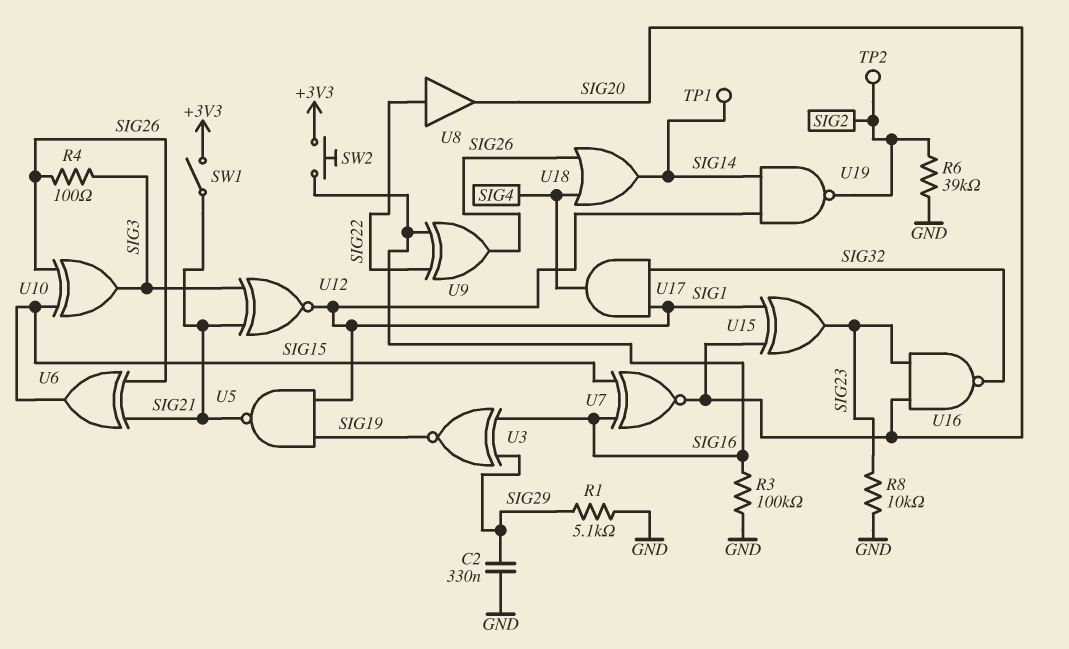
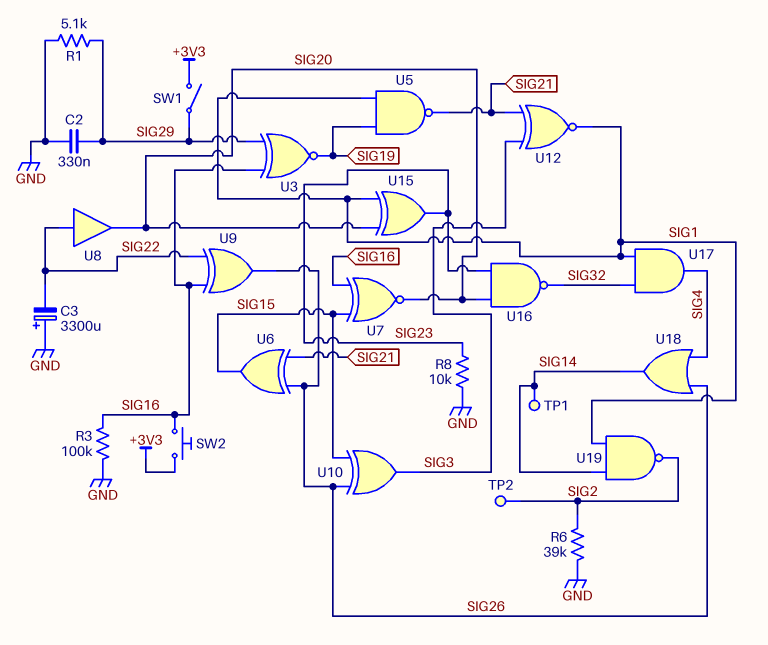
C3: none -> 3300uF (plus GND, minus SIG22)
R4: 100 (SIG3, SIG26) -> none
SW1: switch (+3V3, SIG21) -> switch (+3V3, SIG29)

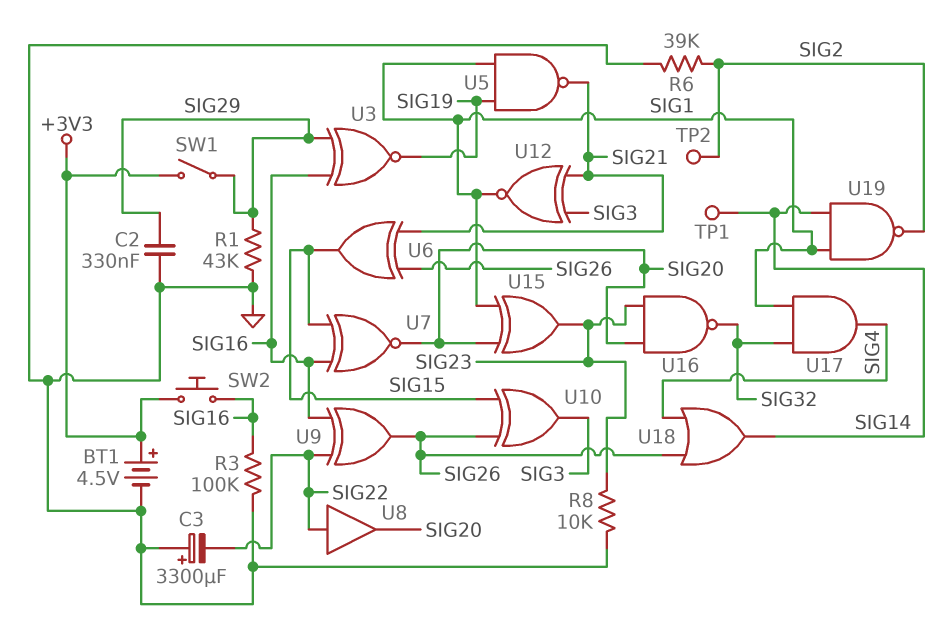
BT1: none -> 4.5V (plus +3V3, minus GND)
R1: 5.1k (GND, SIG29) -> 43k (GND, SIG29)

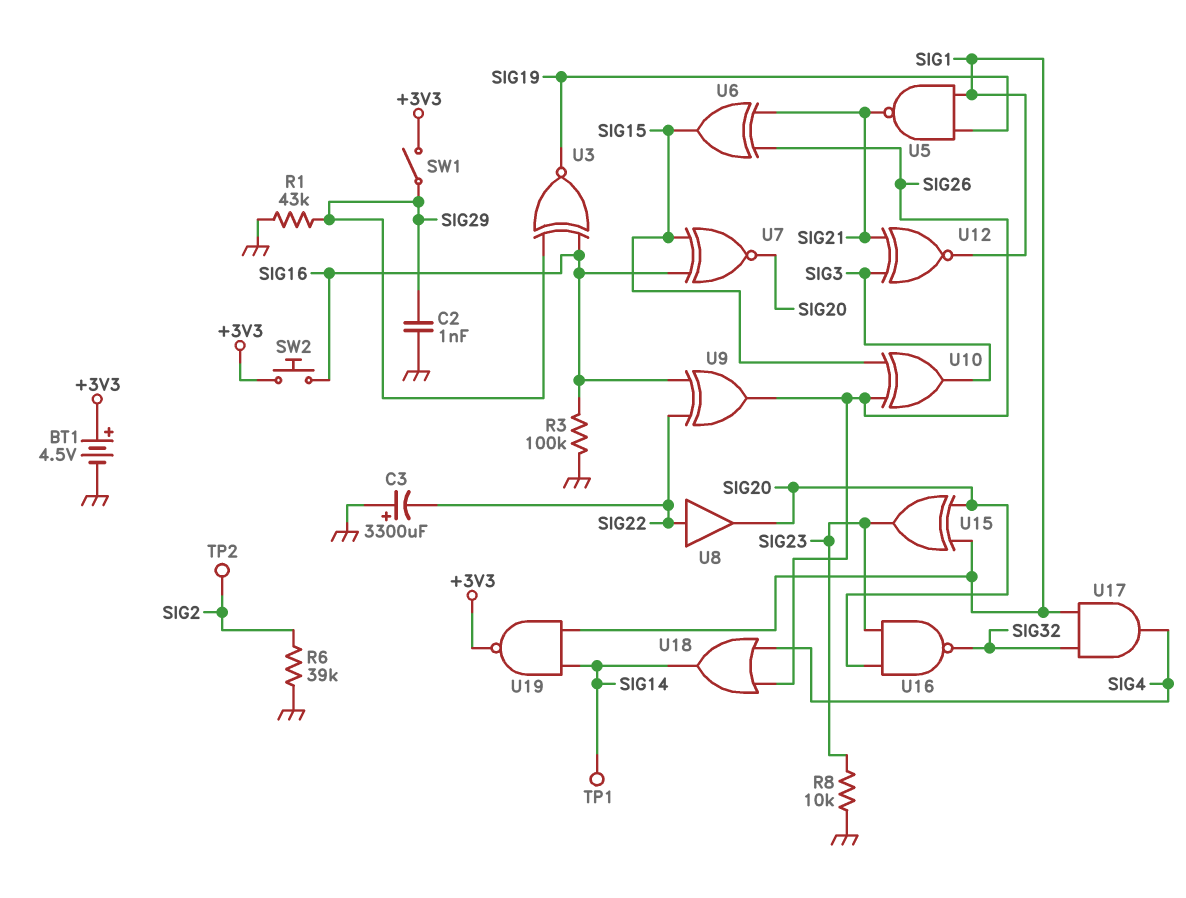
C2: 330nF (GND, SIG29) -> 1nF (GND, SIG29)
U19: NAND (in SIG1, in SIG14, out SIG2) -> NAND (in SIG1, in SIG14, out +3V3)

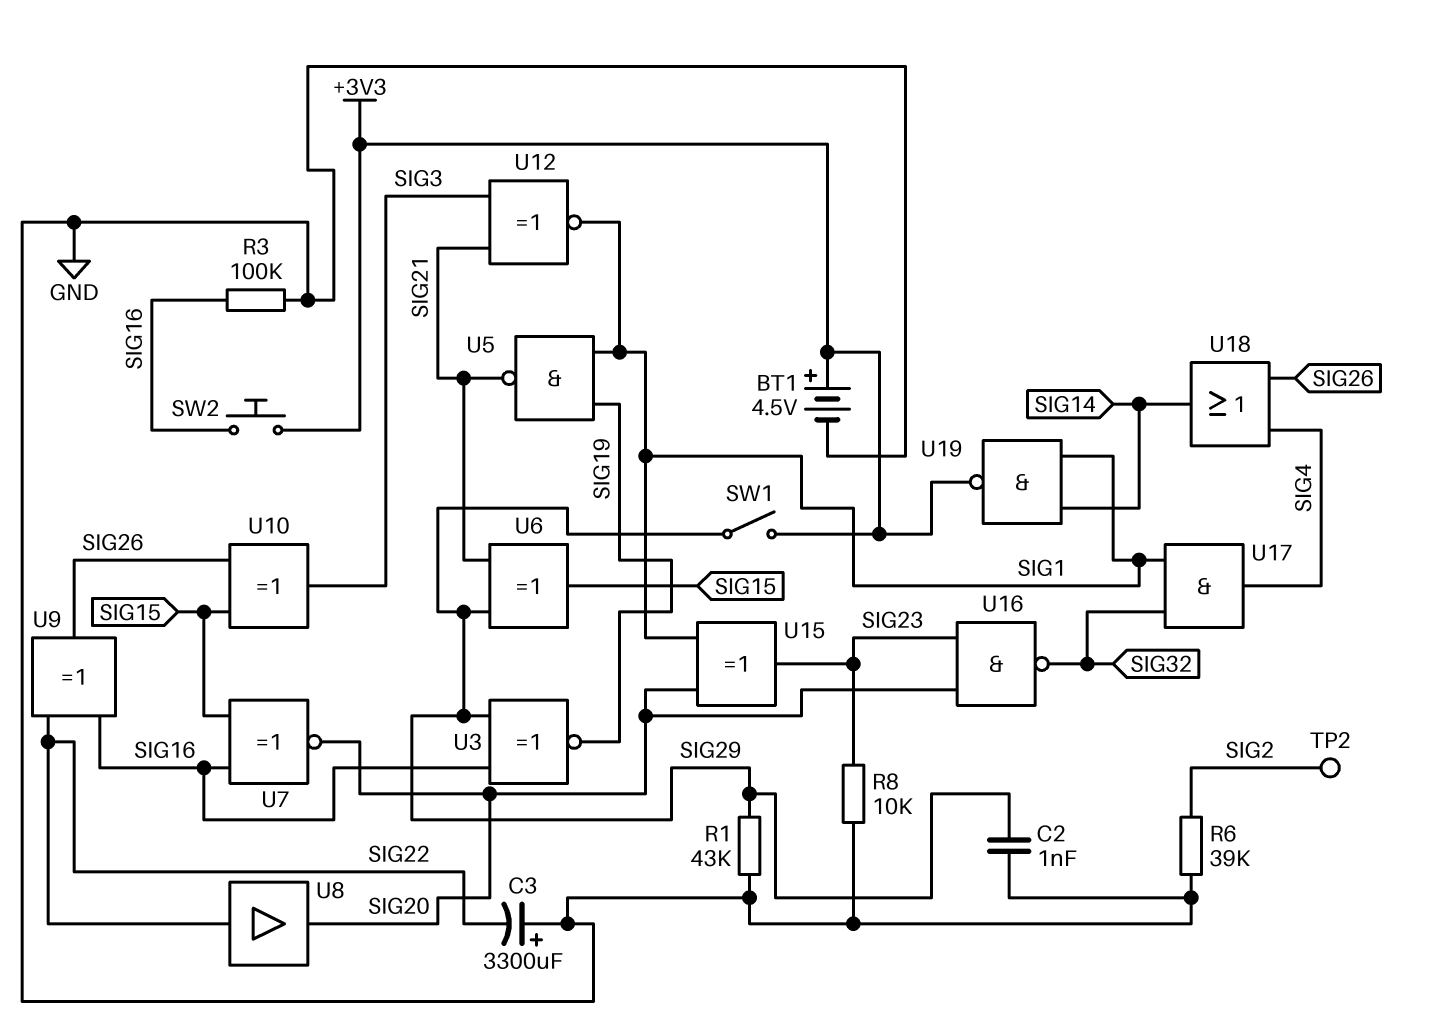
TP1: test point (SIG14) -> none
U6: XOR (in SIG21, in SIG26, out SIG15) -> XOR (in SIG21, in SIG29, out SIG15)

